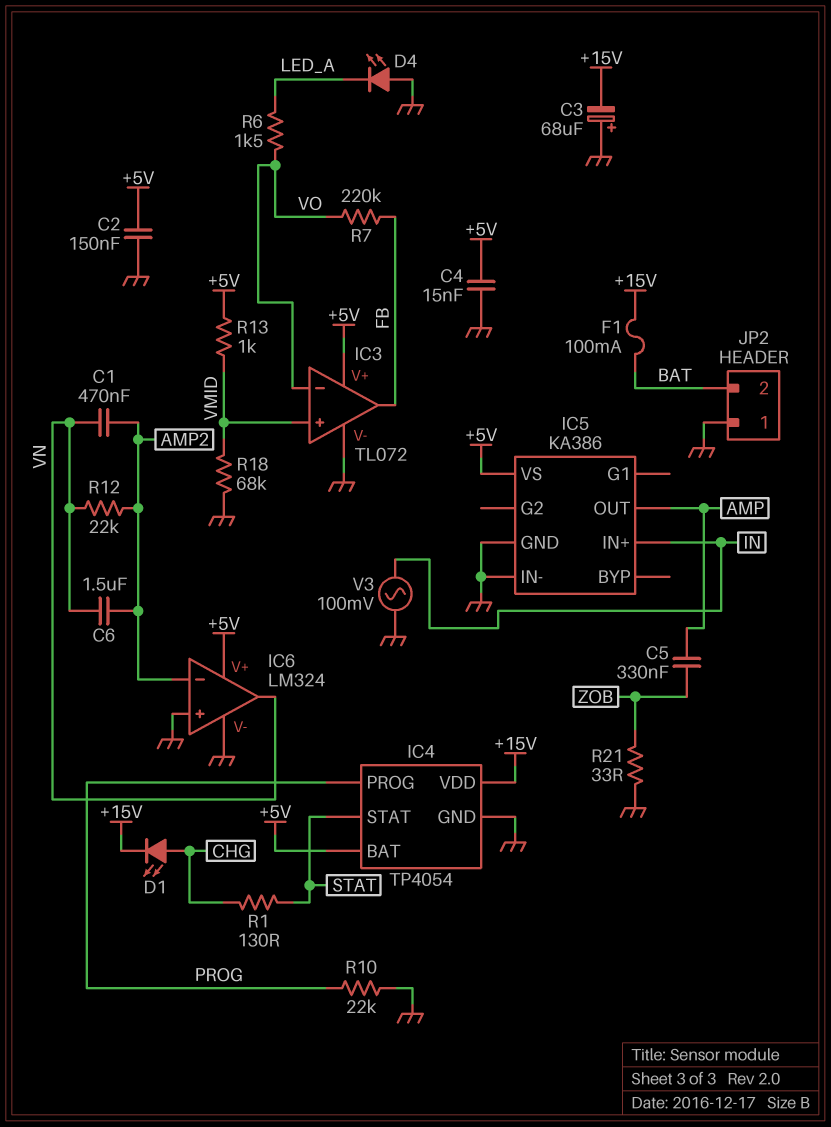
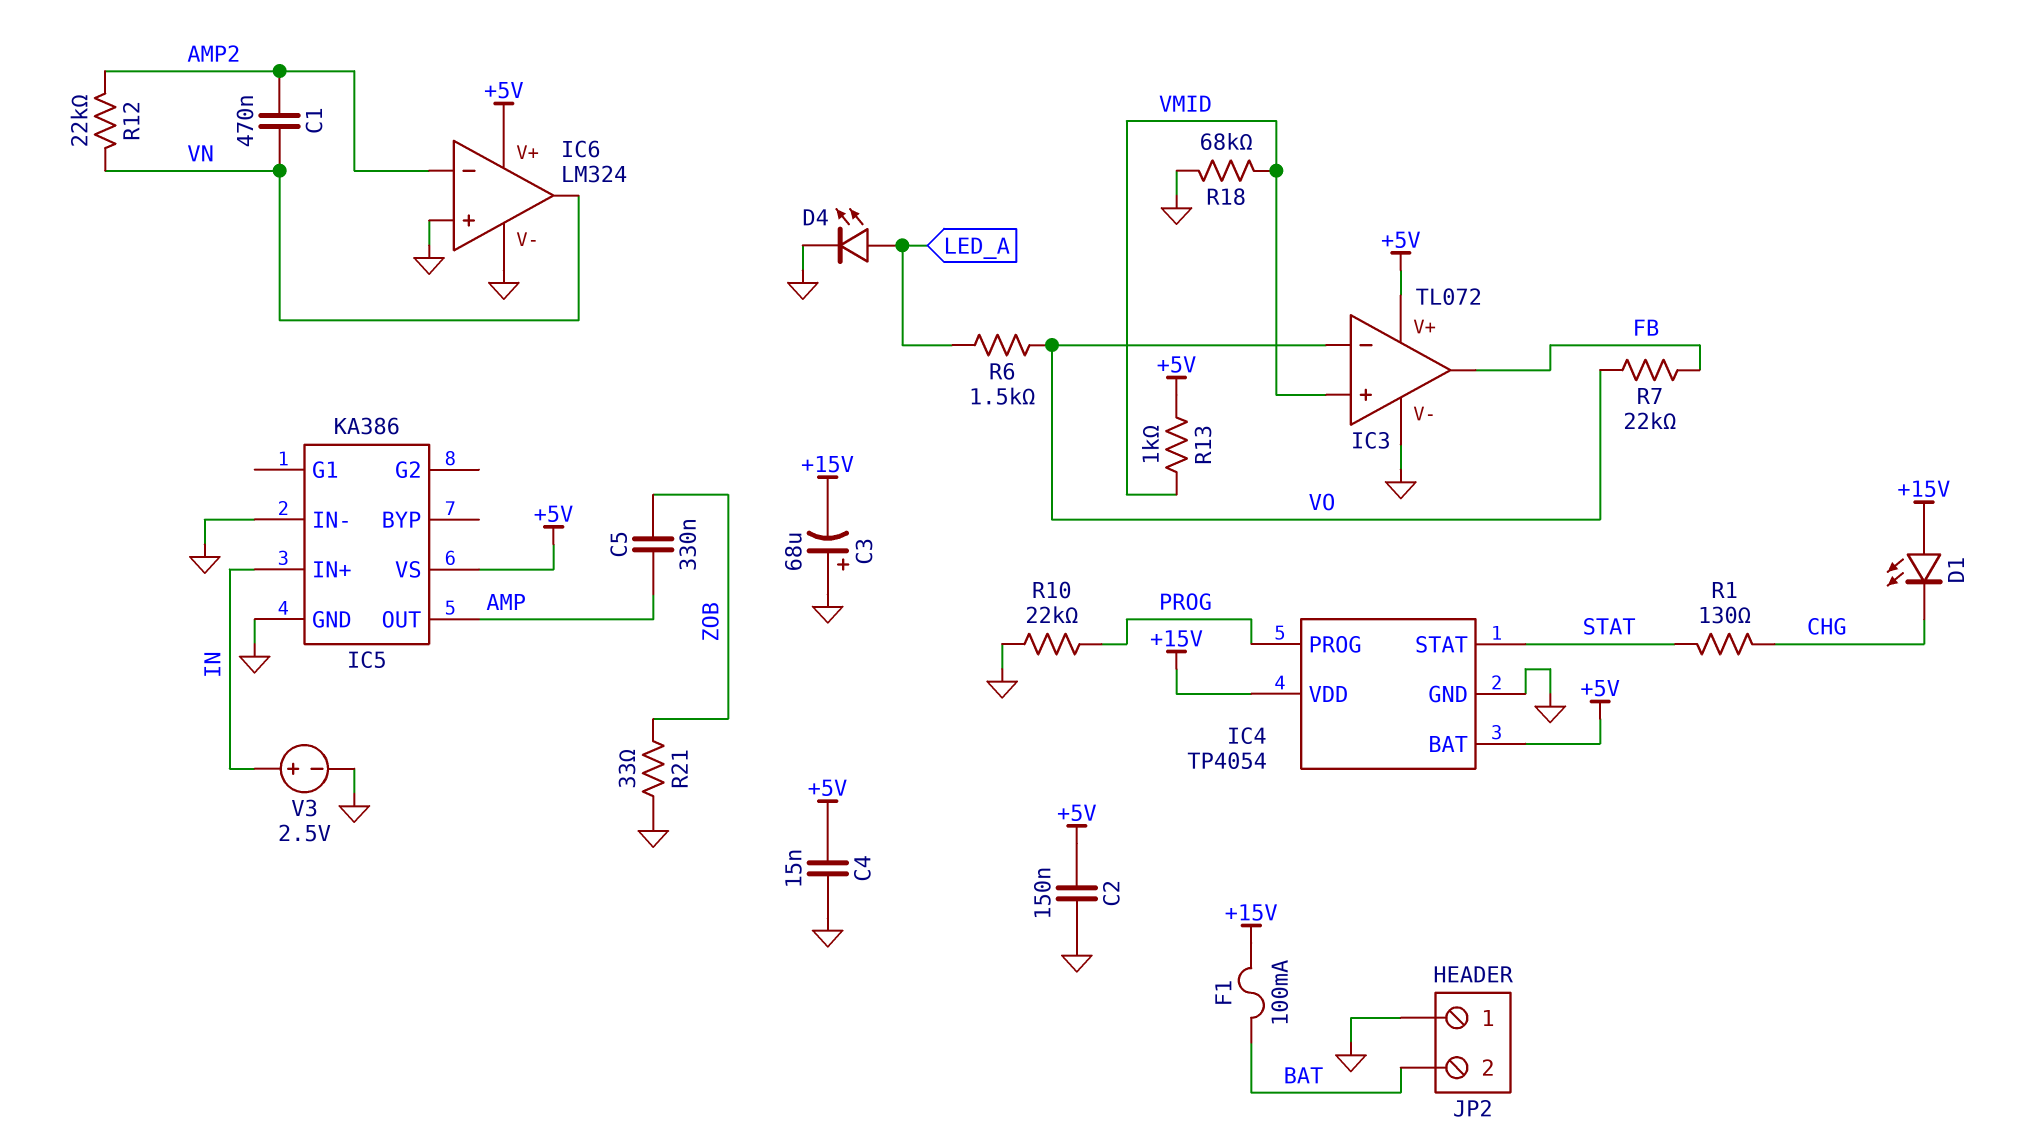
C6: 1.5uF (AMP2, VN) -> none
D1: LED (A CHG, K +15V) -> LED (A +15V, K CHG)
D4: LED (A GND, K LED_A) -> LED (A LED_A, K GND)
R7: 220k (FB, VO) -> 22k (FB, VO)
V3: AC 100mV (GND, IN) -> 2.5V (plus IN, minus GND)

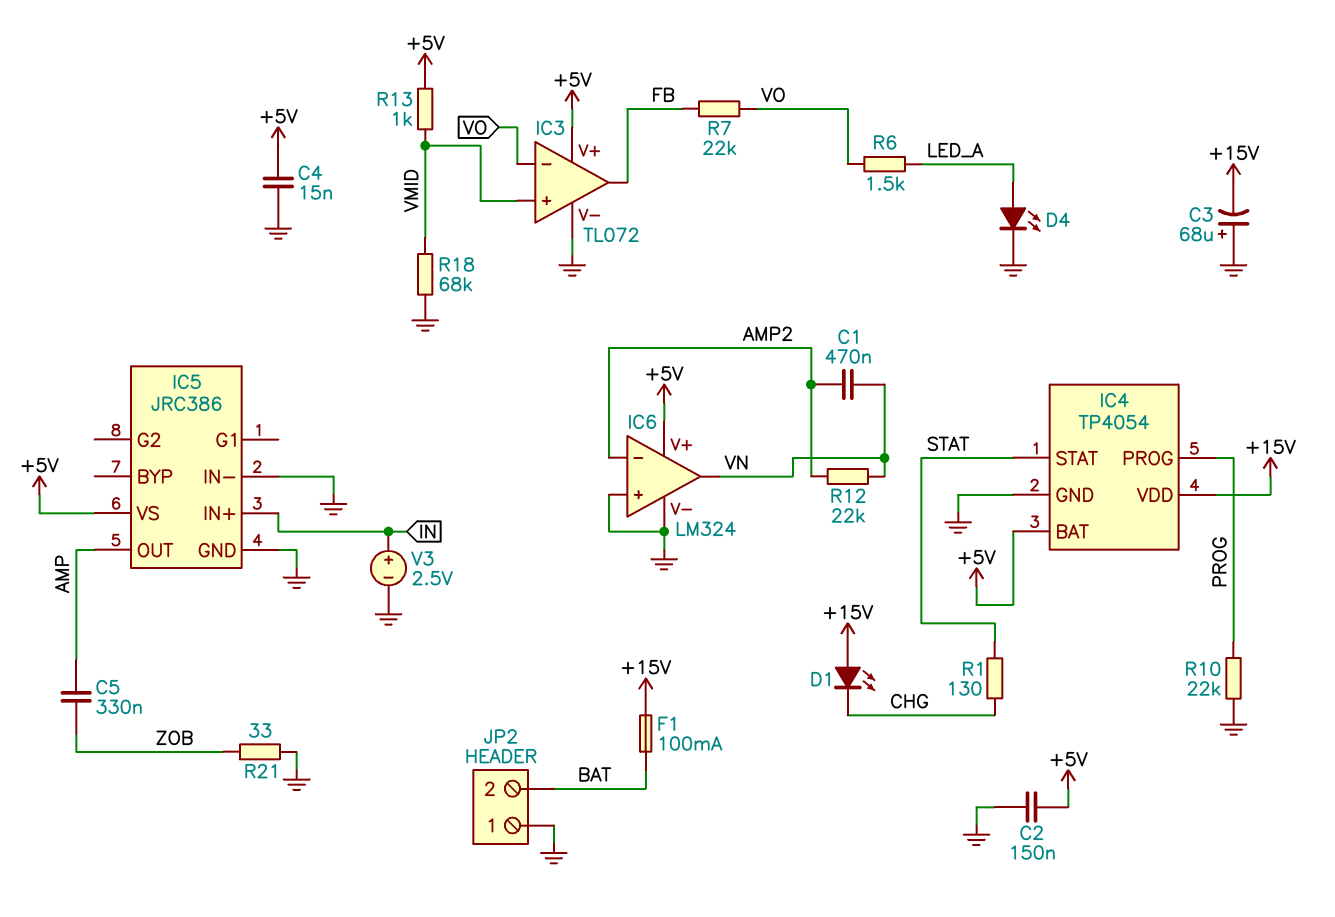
IC5: KA386 -> JRC386

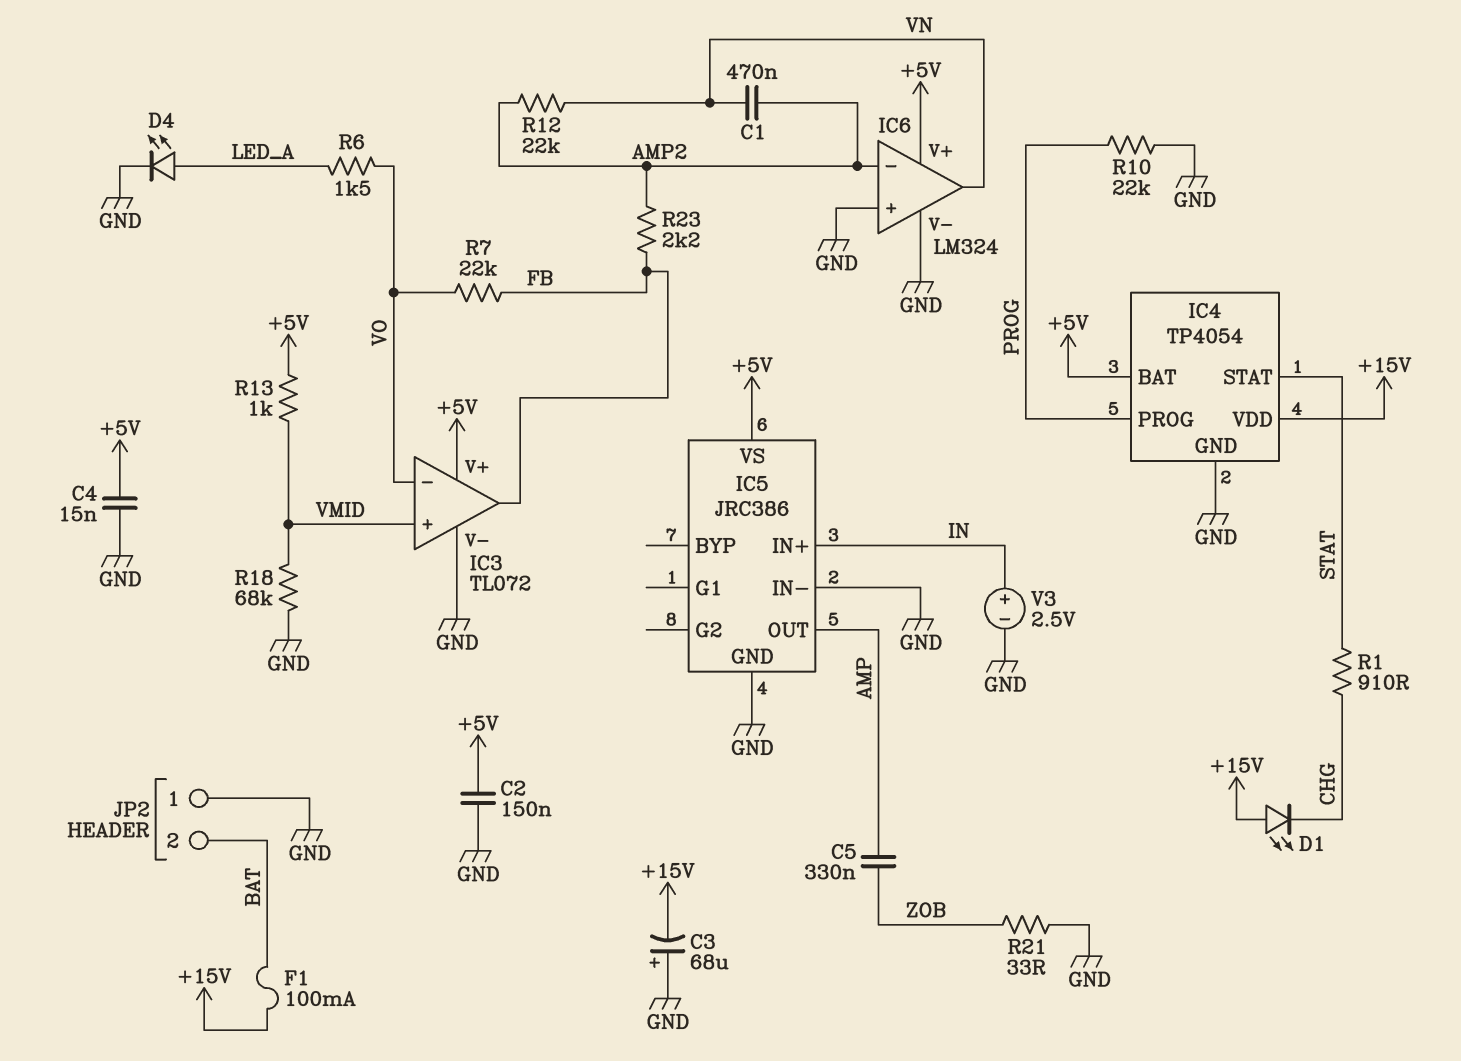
R1: 130 (CHG, STAT) -> 910 (CHG, STAT)
R23: none -> 2.2k (AMP2, FB)

